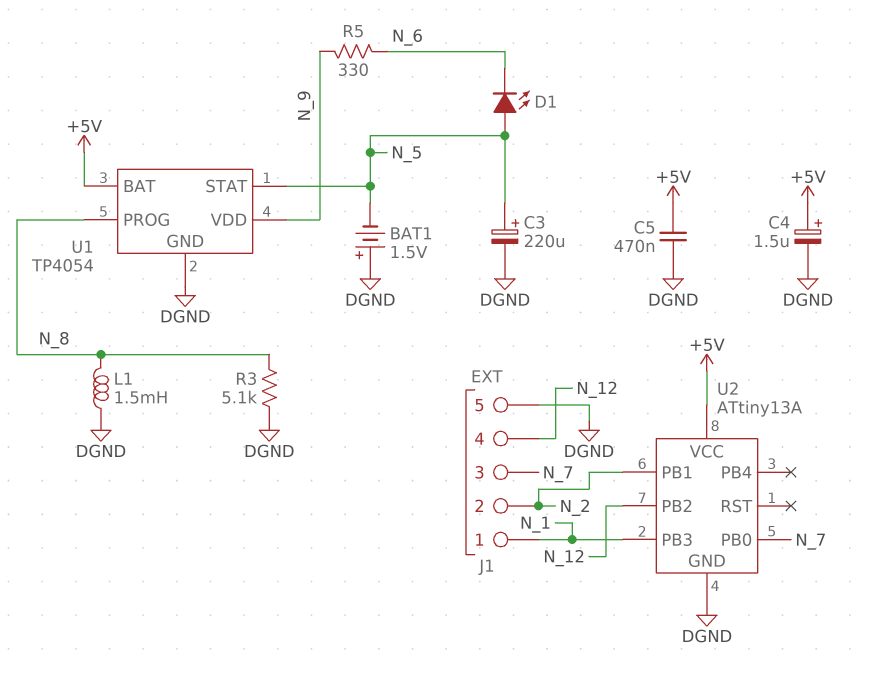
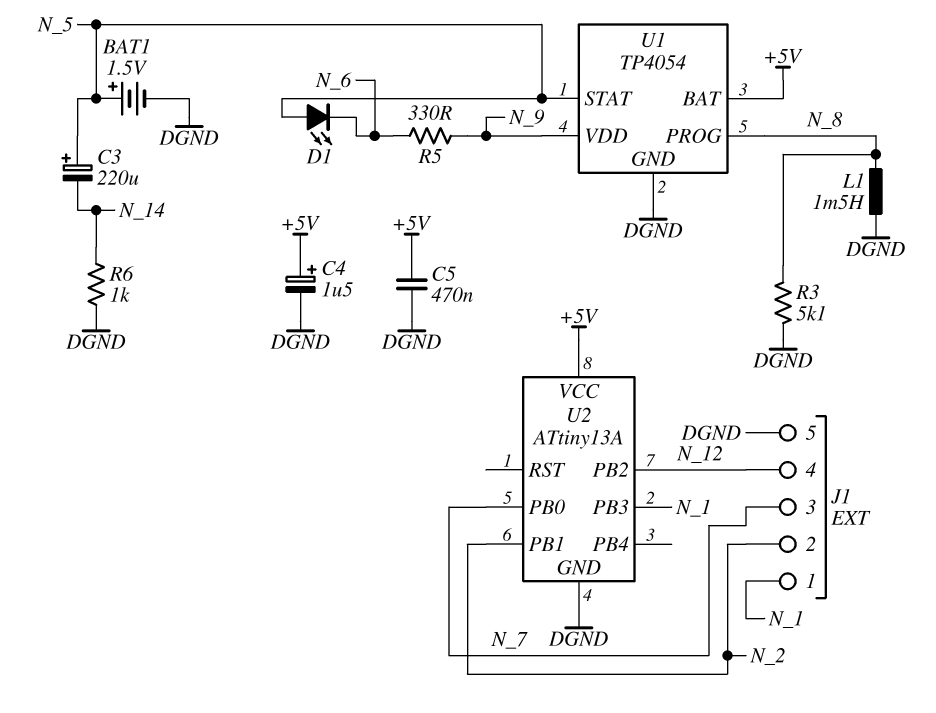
BAT1: 1.5V (plus DGND, minus N_5) -> 1.5V (plus N_5, minus DGND)
C3: 220uF (plus N_5, minus DGND) -> 220uF (plus N_5, minus N_14)
R6: none -> 1k (DGND, N_14)

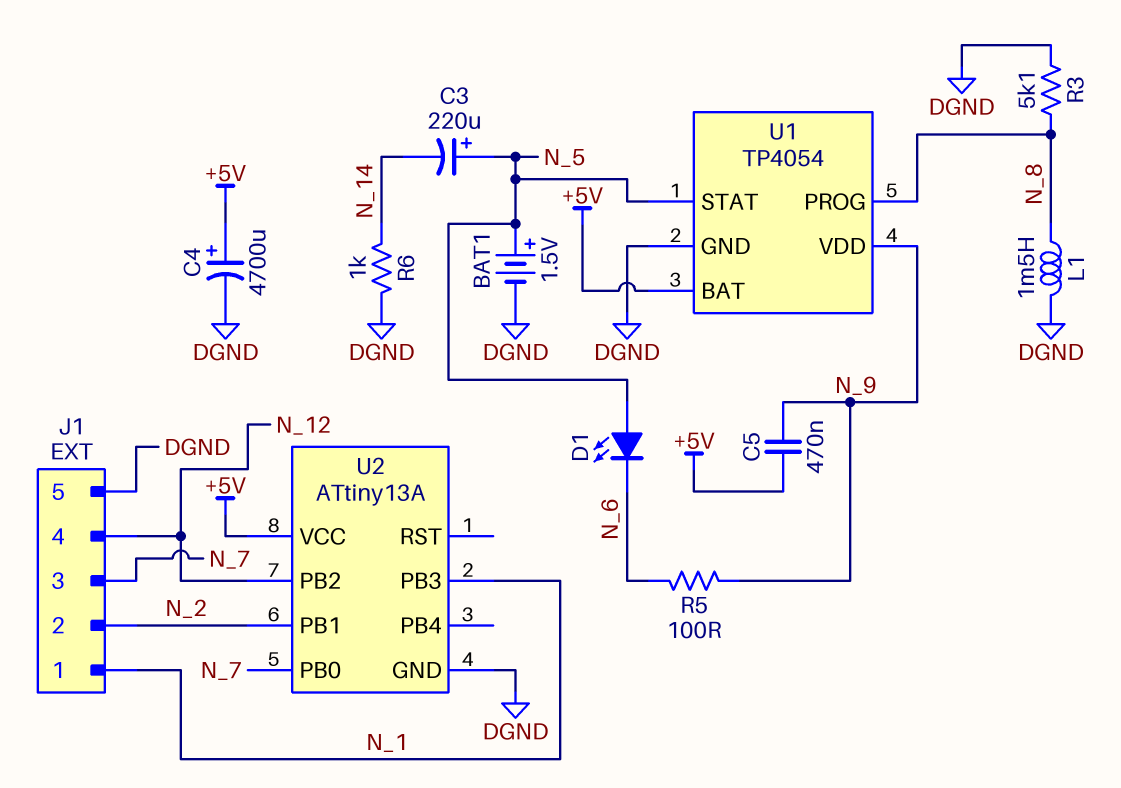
C4: 1.5uF (plus +5V, minus DGND) -> 4700uF (plus +5V, minus DGND)
C5: 470nF (+5V, DGND) -> 470nF (+5V, N_9)
R5: 330 (N_6, N_9) -> 100 (N_6, N_9)

